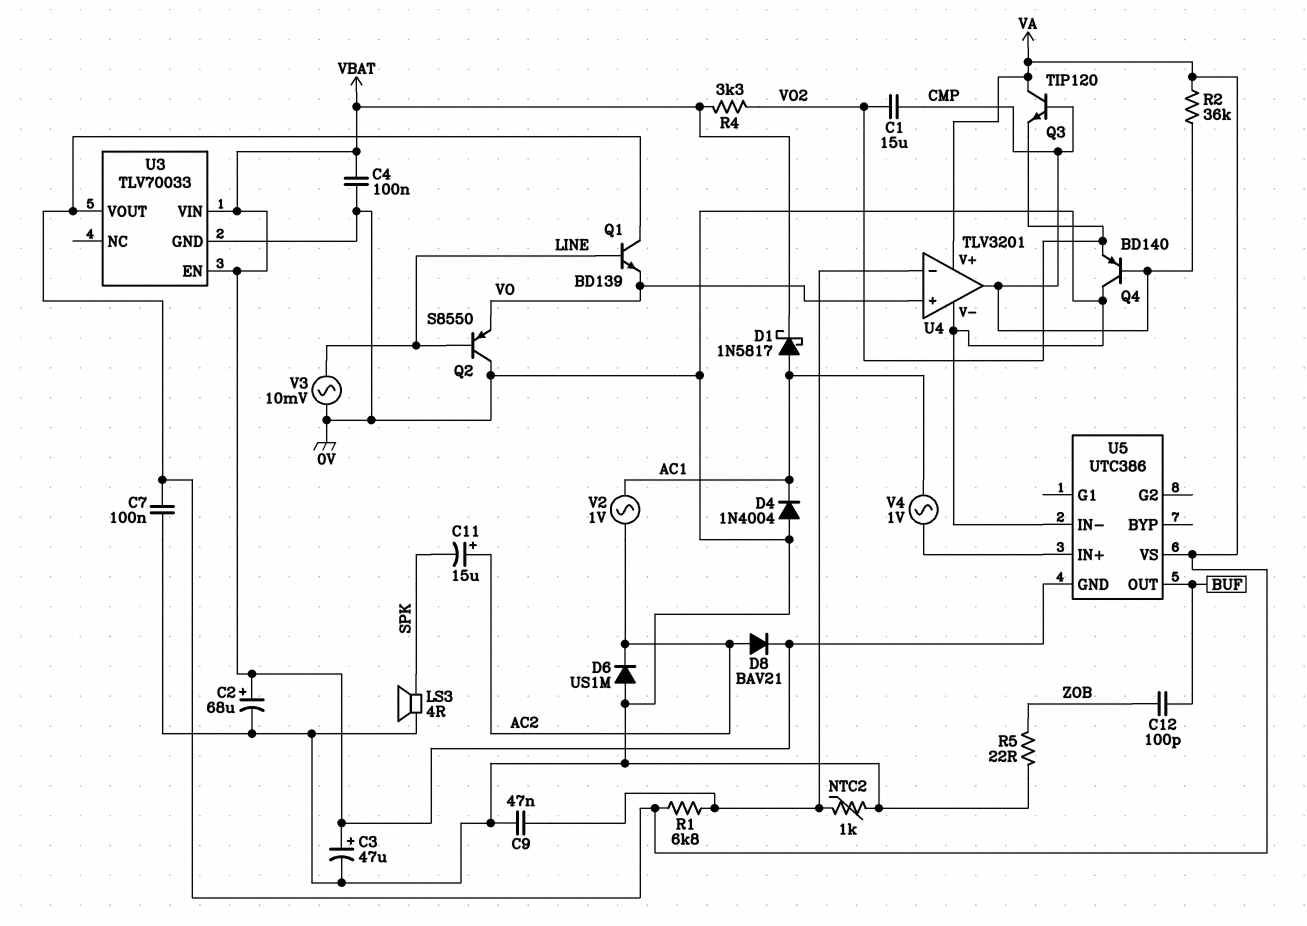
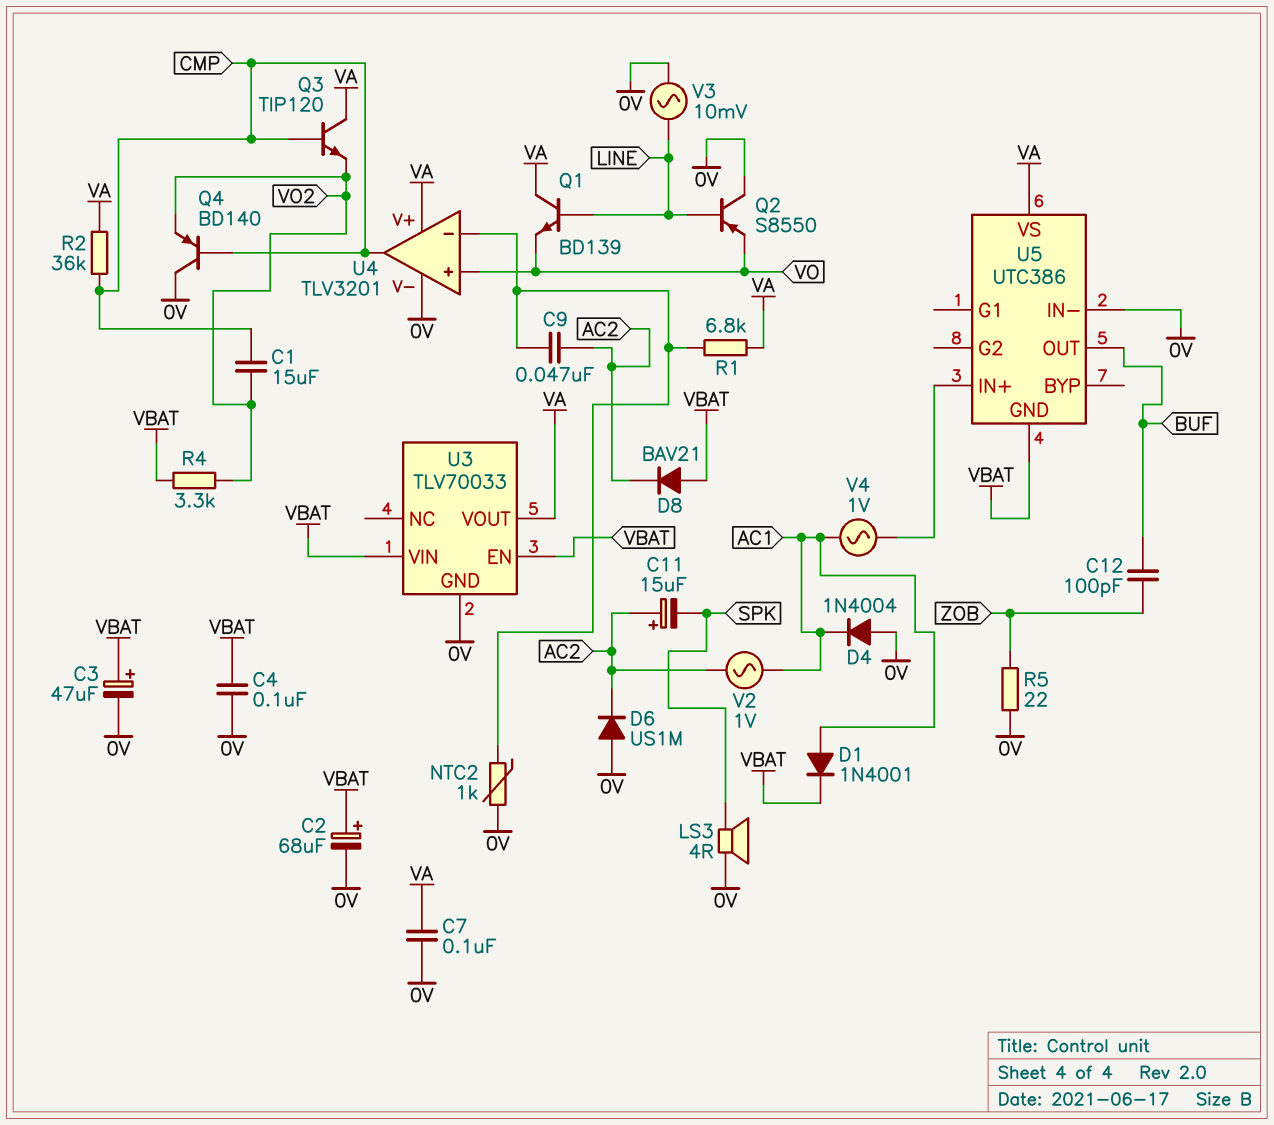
C9: 47nF (0V, U4/in-) -> 47nF (AC2, U4/in-)
D1: schottky 1N5817 (A AC1, K VBAT) -> diode 1N4001 (A AC1, K VBAT)
D8: diode BAV21 (A AC2, K VBAT) -> diode BAV21 (A VBAT, K AC2)

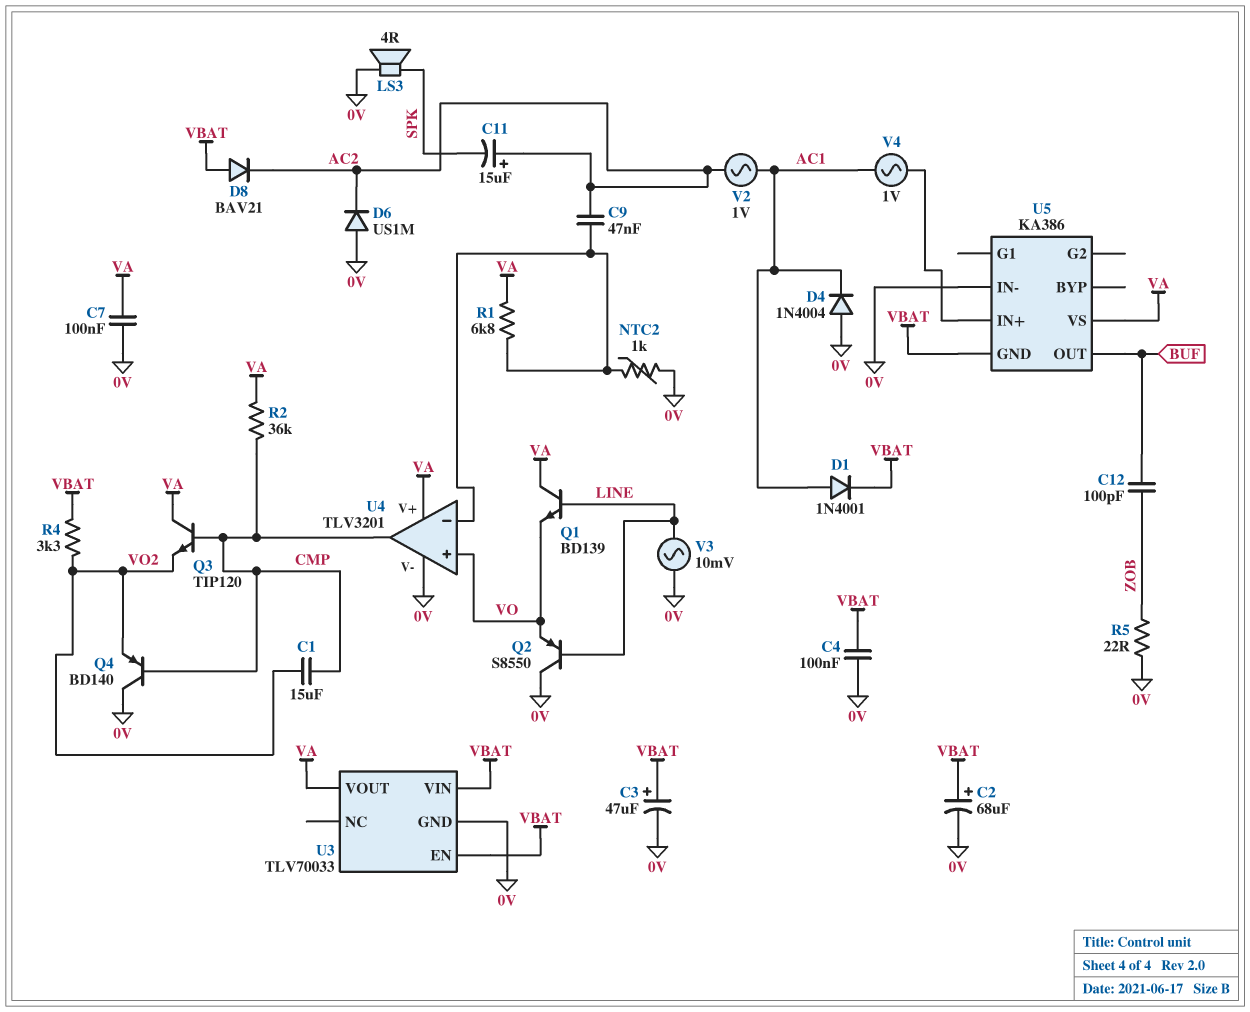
U5: UTC386 -> KA386

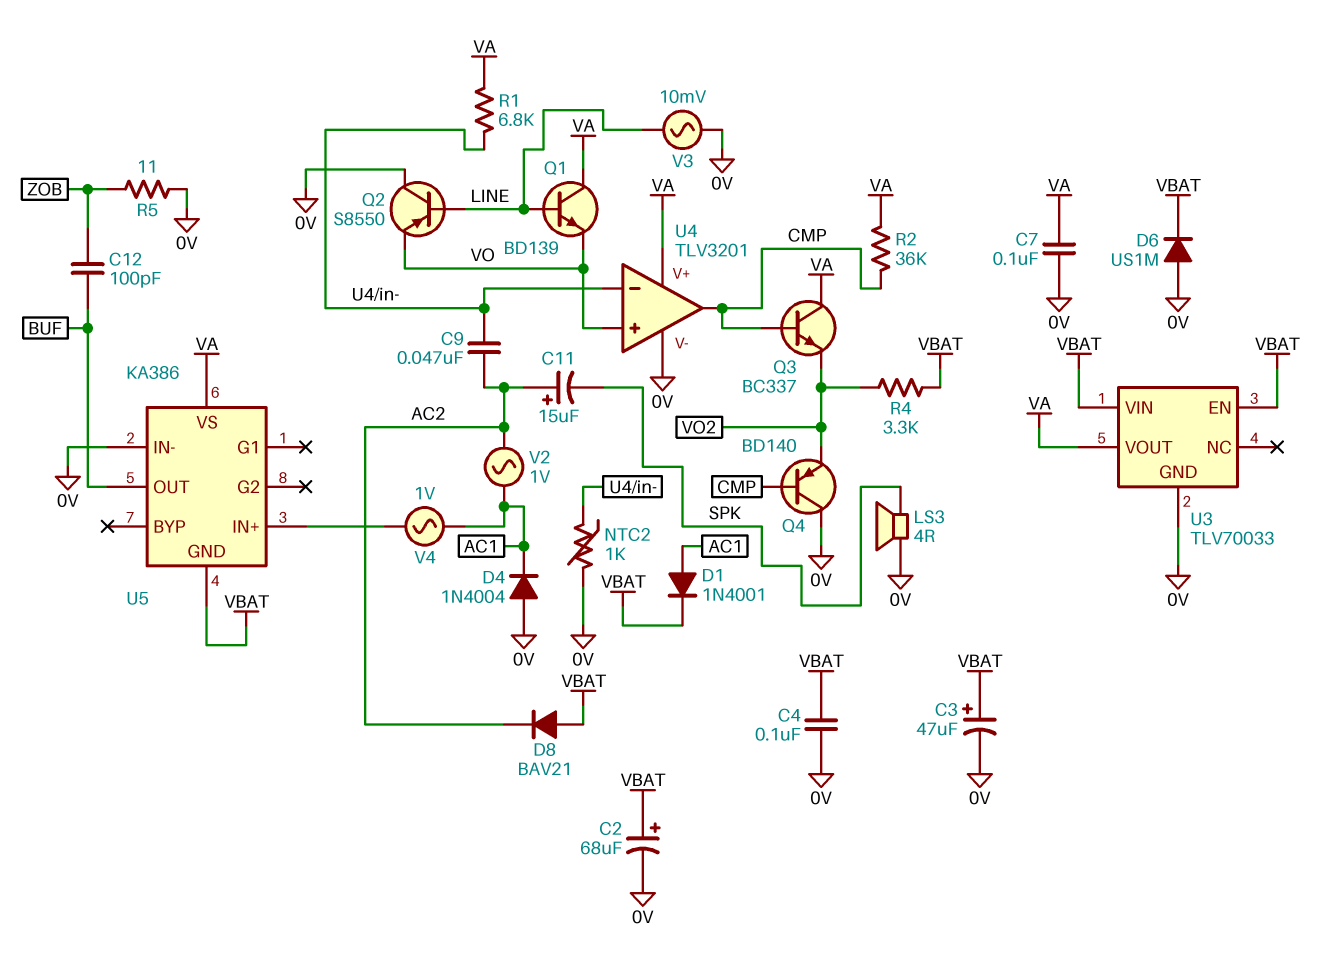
C1: 15uF (CMP, VO2) -> none
D6: diode US1M (A 0V, K AC2) -> diode US1M (A 0V, K VBAT)
Q3: NPN TIP120 (B CMP, C VA, E VO2) -> NPN BC337 (B CMP, C VA, E VO2)
R5: 22 (0V, ZOB) -> 11 (0V, ZOB)

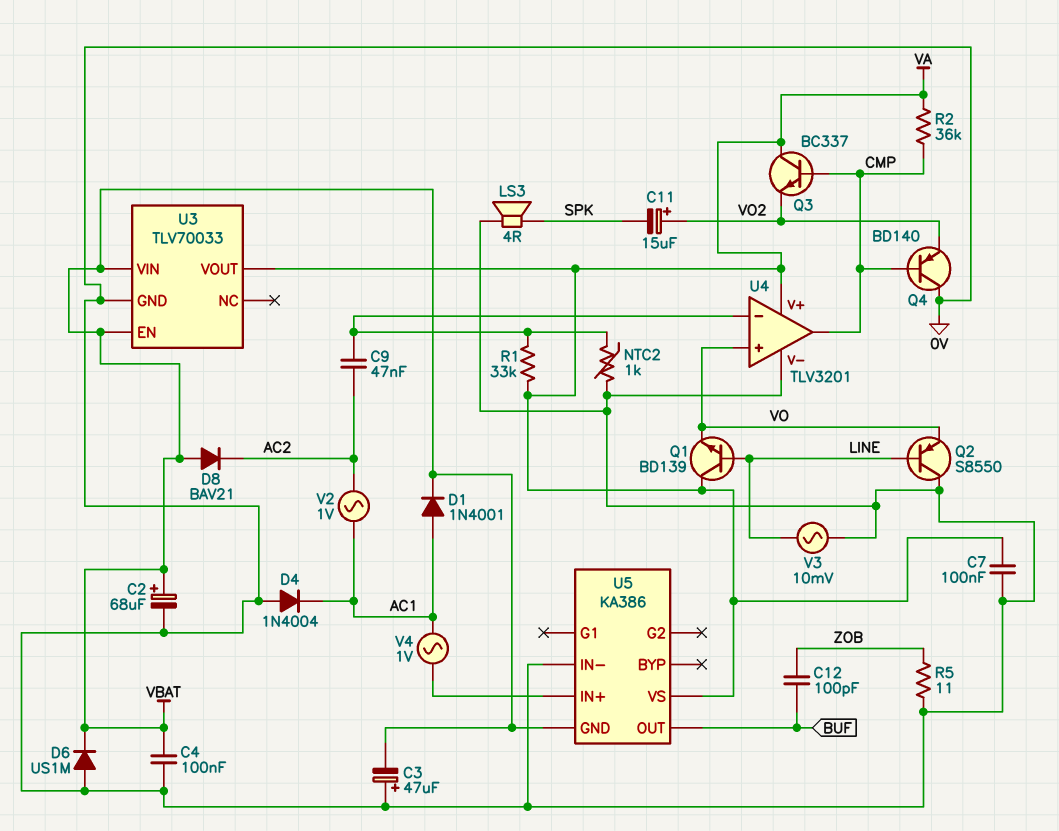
C3: 47uF (plus VBAT, minus 0V) -> 47uF (plus 0V, minus VBAT)
C11: 15uF (plus AC2, minus SPK) -> 15uF (plus VO2, minus SPK)
R1: 6.8k (U4/in-, VA) -> 33k (U4/in-, VA)
R4: 3.3k (VBAT, VO2) -> none

